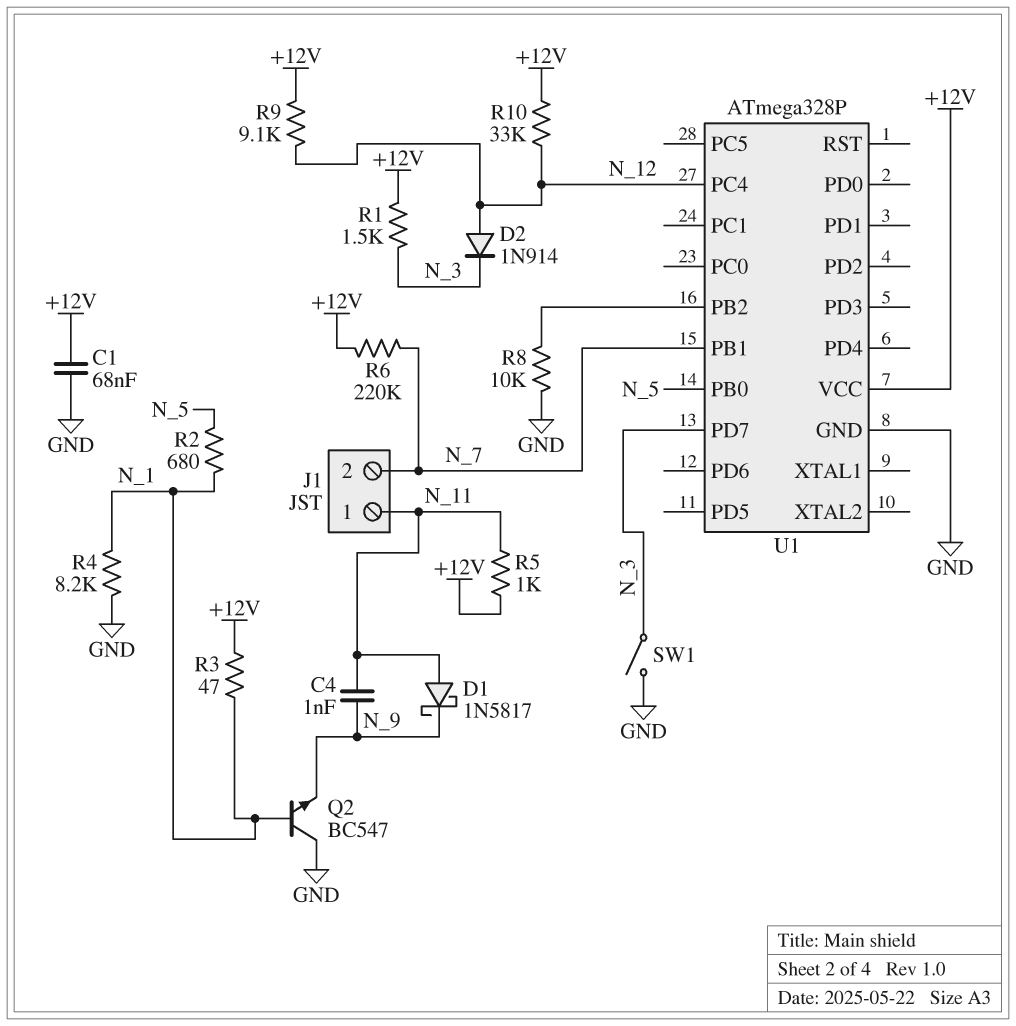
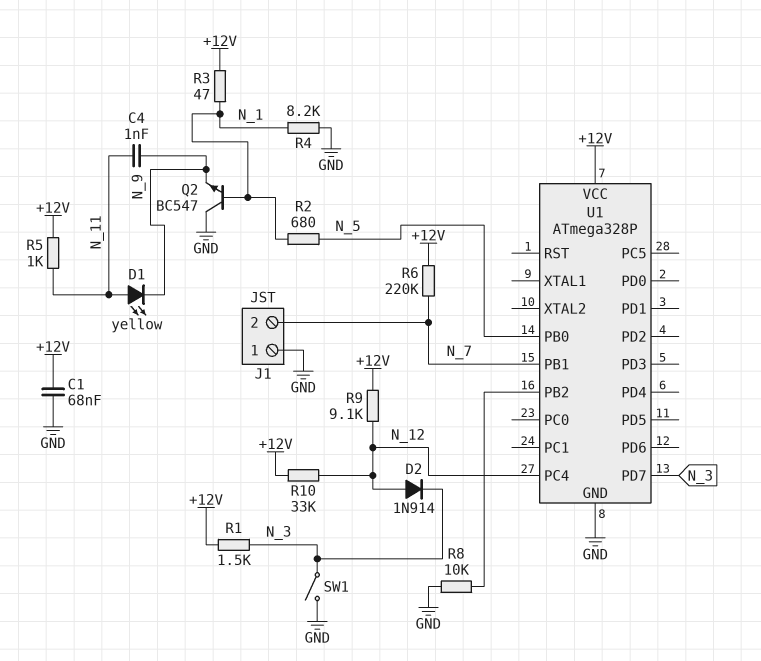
D1: schottky 1N5817 (A N_11, K N_9) -> LED yellow (A N_11, K N_9)
J1 pin 1: N_11 -> GND

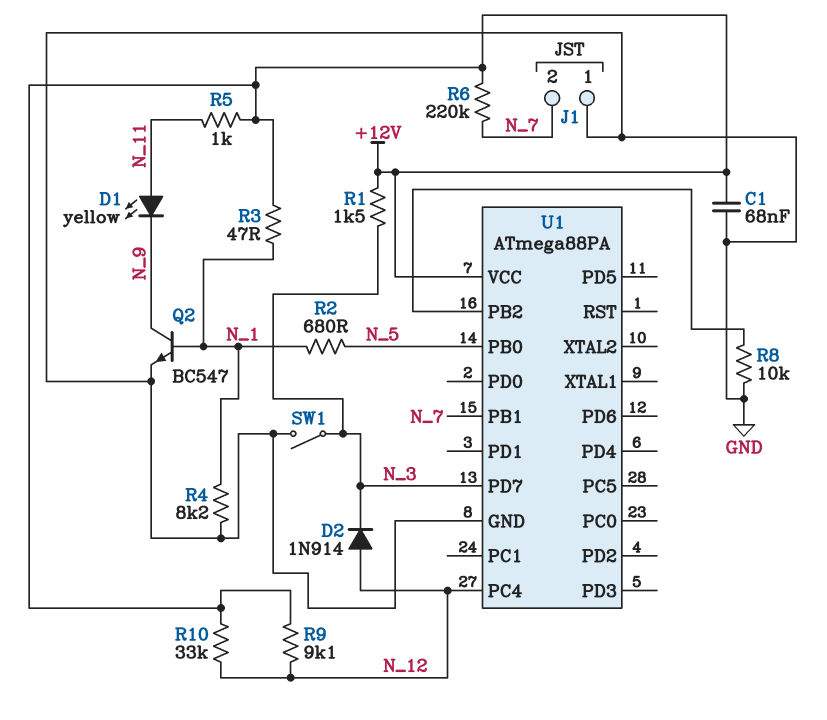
C4: 1nF (N_9, N_11) -> none
Q2: NPN BC547 (B N_1, C GND, E N_9) -> NPN BC547 (B N_1, C N_9, E GND)
U1: ATmega328P -> ATmega88PA

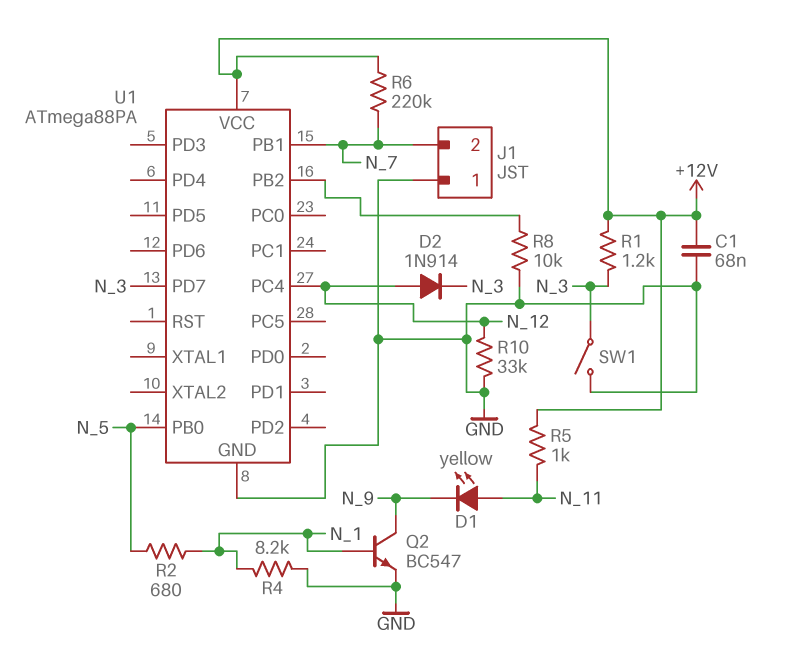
R1: 1.5k (+12V, N_3) -> 1.2k (+12V, N_3)
R3: 47 (+12V, N_1) -> none
R9: 9.1k (+12V, N_12) -> none
R10: 33k (+12V, N_12) -> 33k (GND, N_12)

